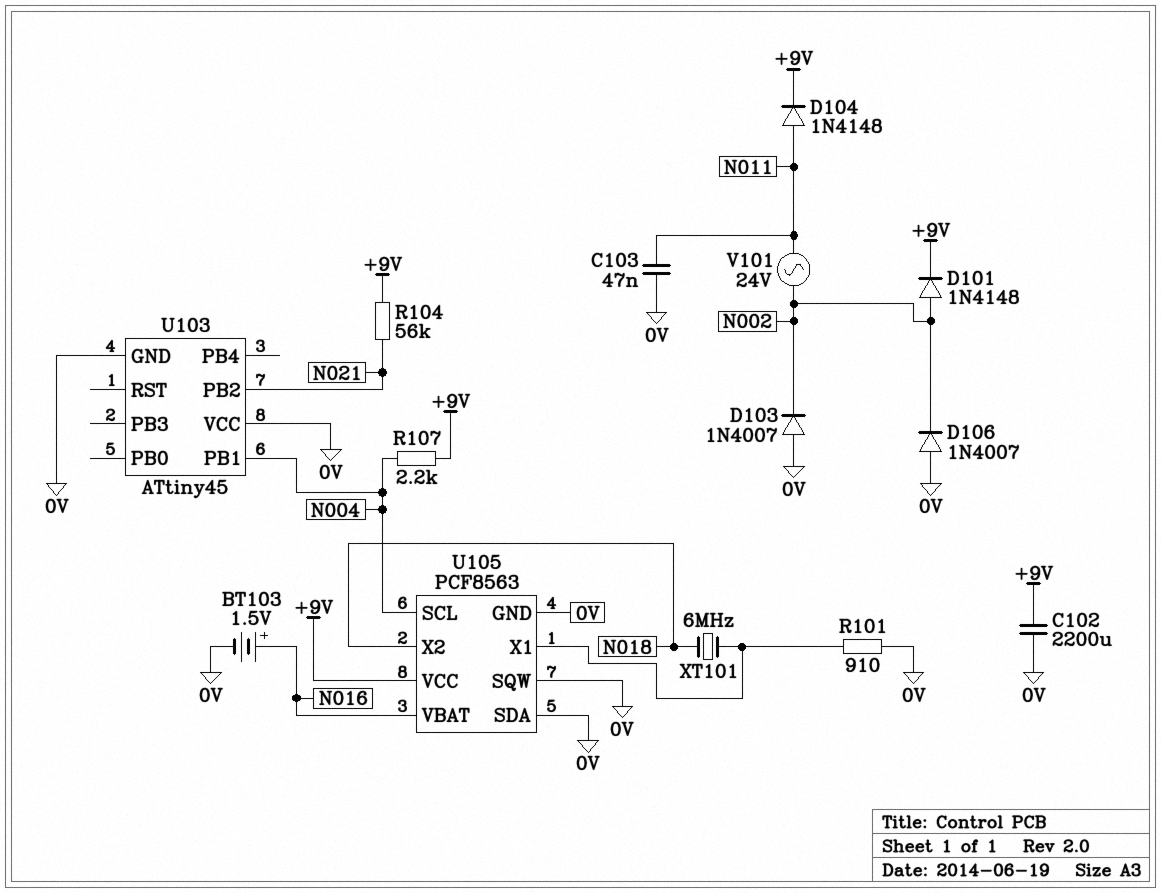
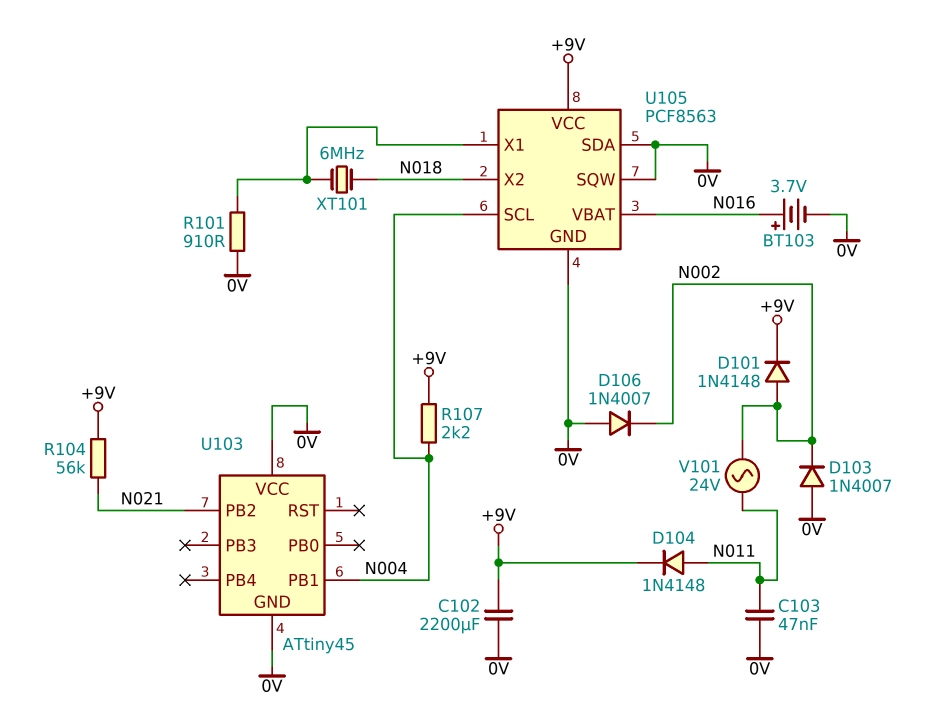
BT103: 1.5V (plus N016, minus 0V) -> 3.7V (plus N016, minus 0V)

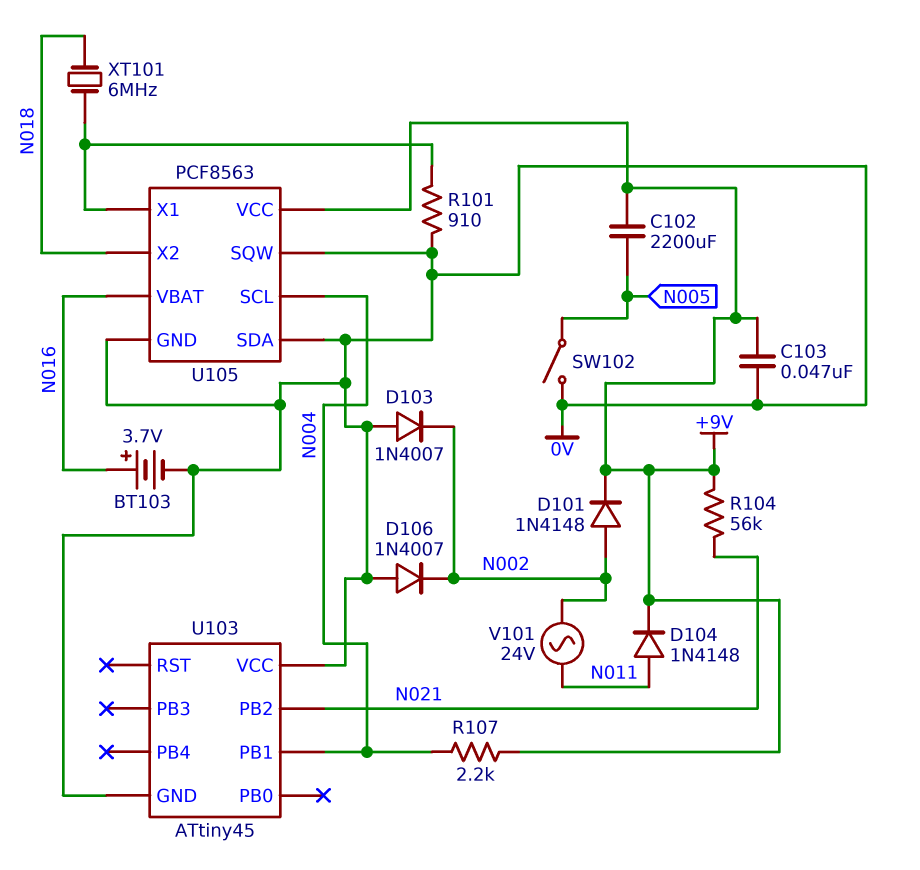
C102: 2200uF (+9V, 0V) -> 2200uF (+9V, N005)
C103: 47nF (0V, N011) -> 47nF (+9V, 0V)
SW102: none -> switch (0V, N005)

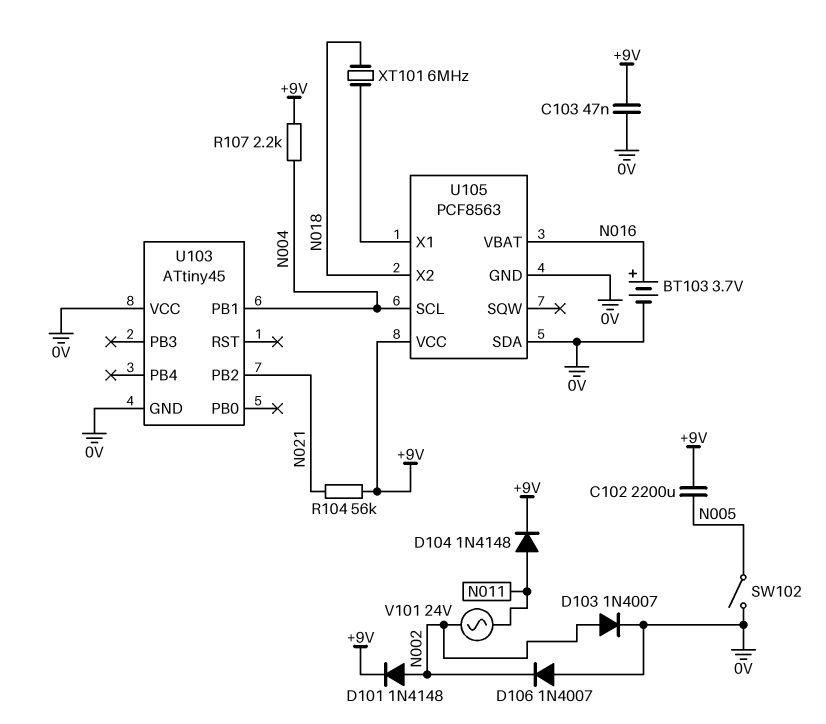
D103: diode 1N4007 (A 0V, K N002) -> diode 1N4007 (A N002, K 0V)
R101: 910 (0V, U105/X1) -> none
U105 pin SQW: 0V -> none

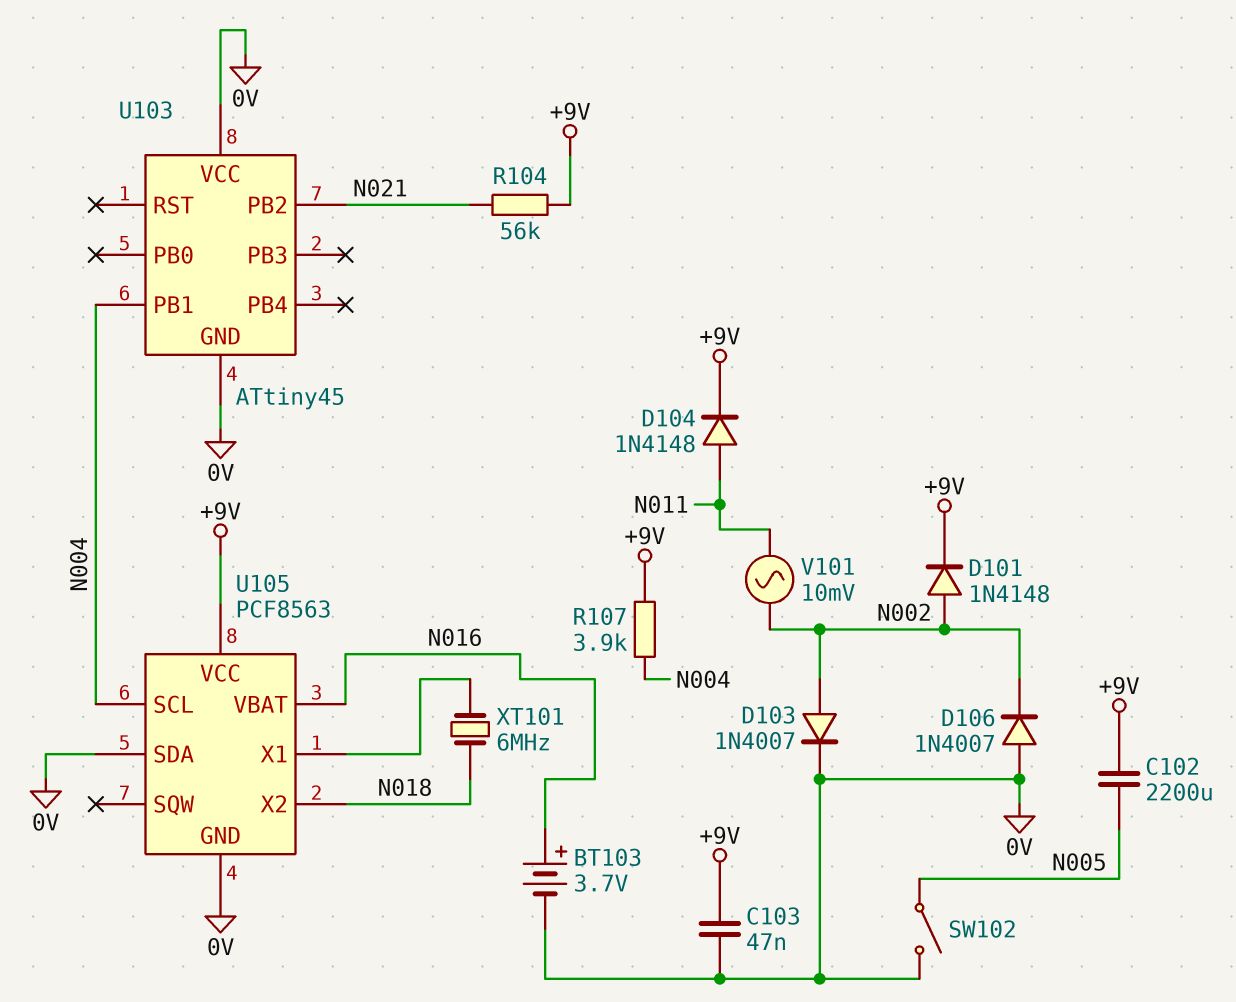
R107: 2.2k (+9V, N004) -> 3.9k (+9V, N004)
V101: AC 24V (N002, N011) -> AC 10mV (N002, N011)

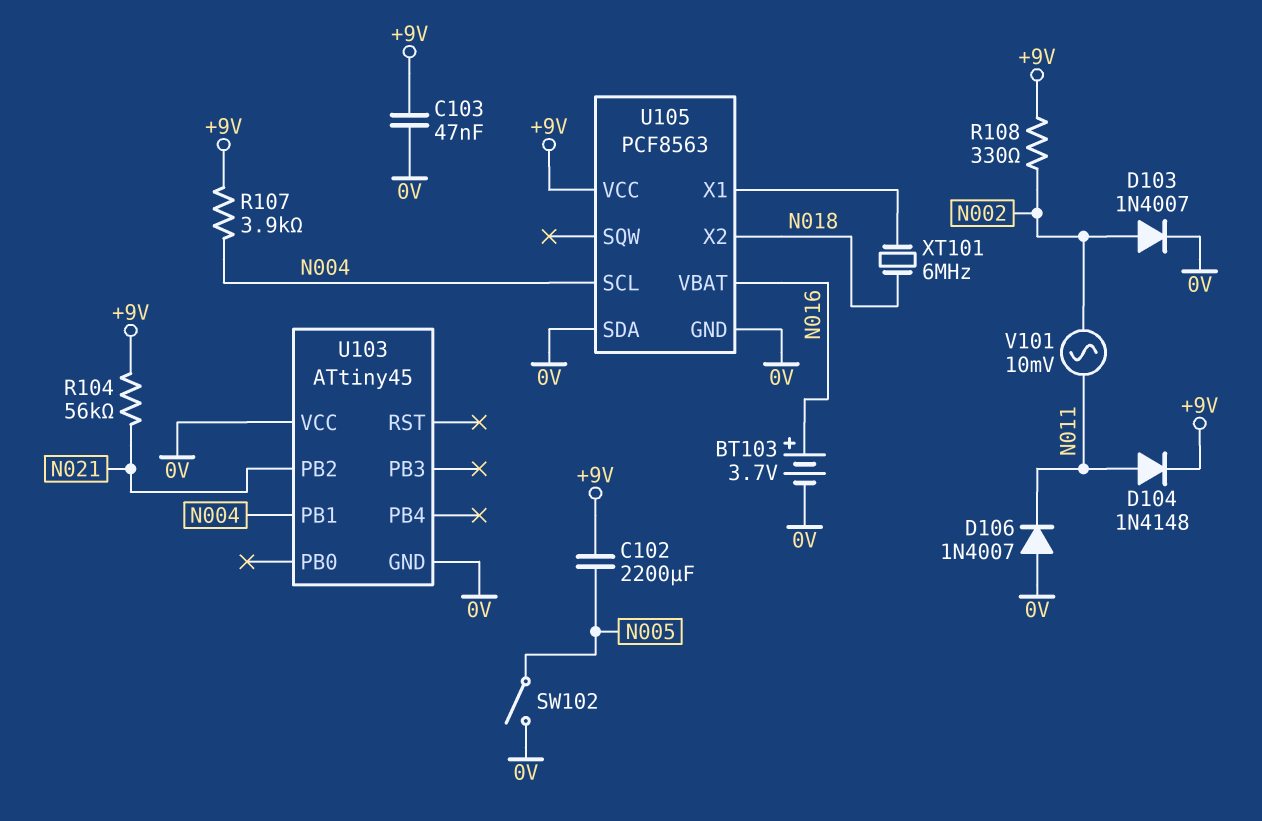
D101: diode 1N4148 (A N002, K +9V) -> none
D106: diode 1N4007 (A 0V, K N002) -> diode 1N4007 (A 0V, K N011)
R108: none -> 330 (+9V, N002)

